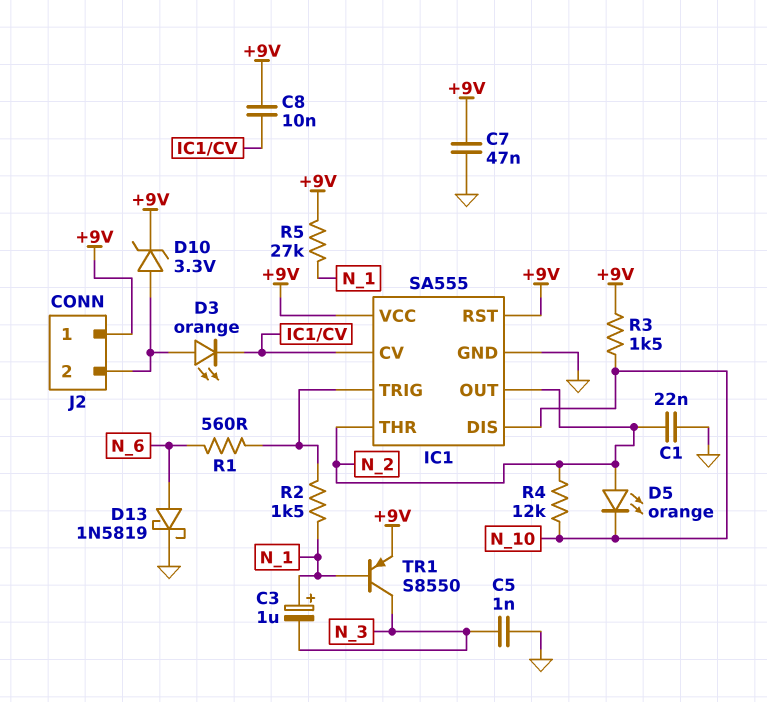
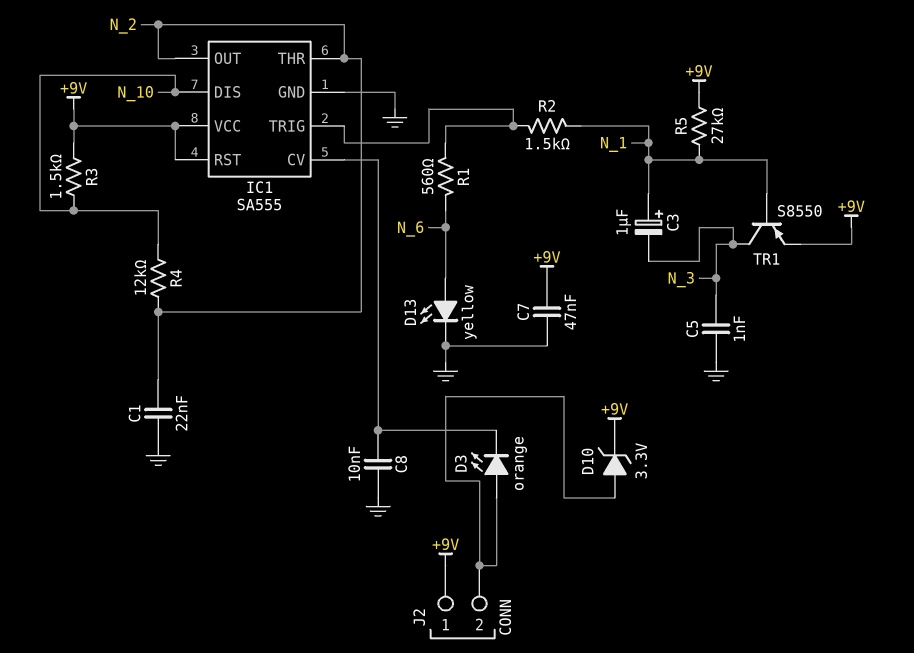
C8: 10nF (+9V, IC1/CV) -> 10nF (GND, IC1/CV)
D5: LED orange (A N_2, K N_10) -> none
D13: schottky 1N5819 (A N_6, K GND) -> LED yellow (A N_6, K GND)

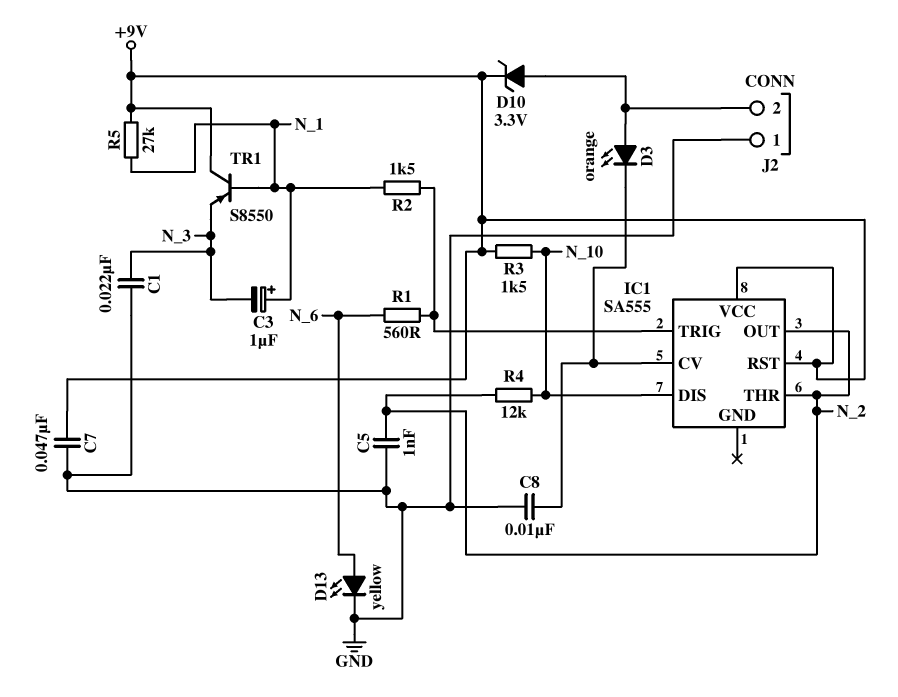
C1: 22nF (GND, N_2) -> 22nF (GND, N_3)
C5: 1nF (GND, N_3) -> 1nF (GND, N_2)
IC1 pin GND: GND -> none
J2 pin 1: +9V -> GND
TR1: PNP S8550 (B N_1, C N_3, E +9V) -> PNP S8550 (B N_1, C +9V, E N_3)

